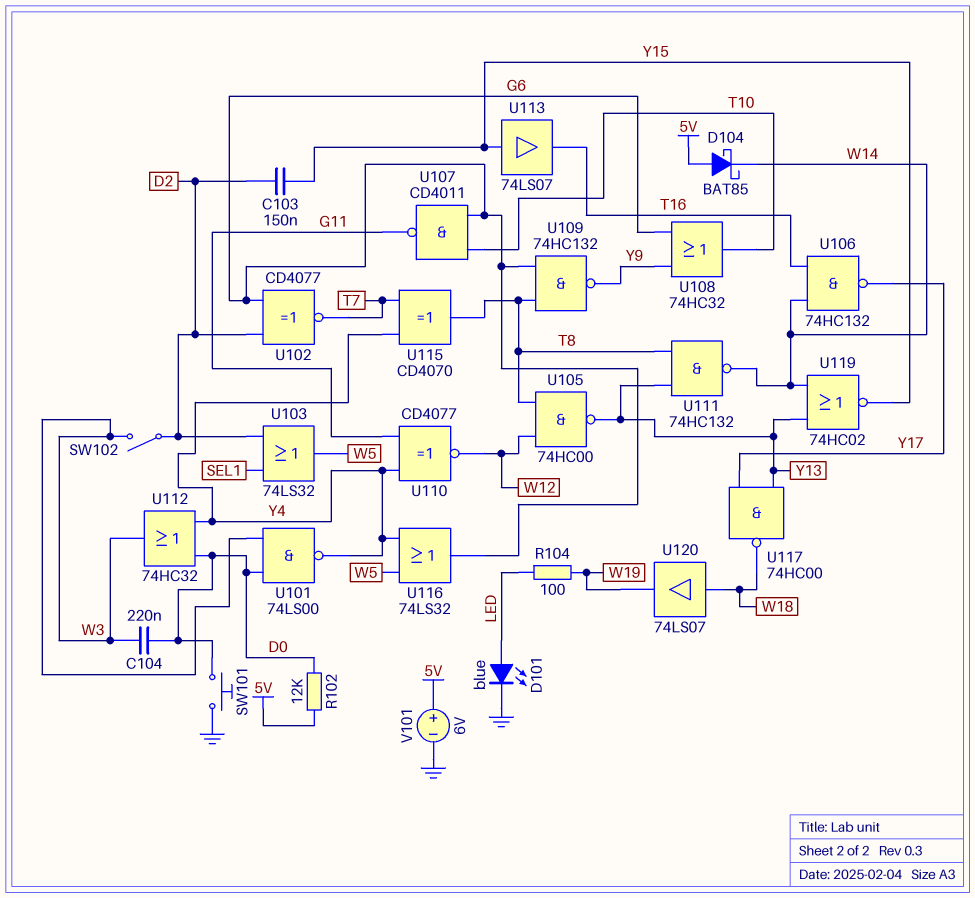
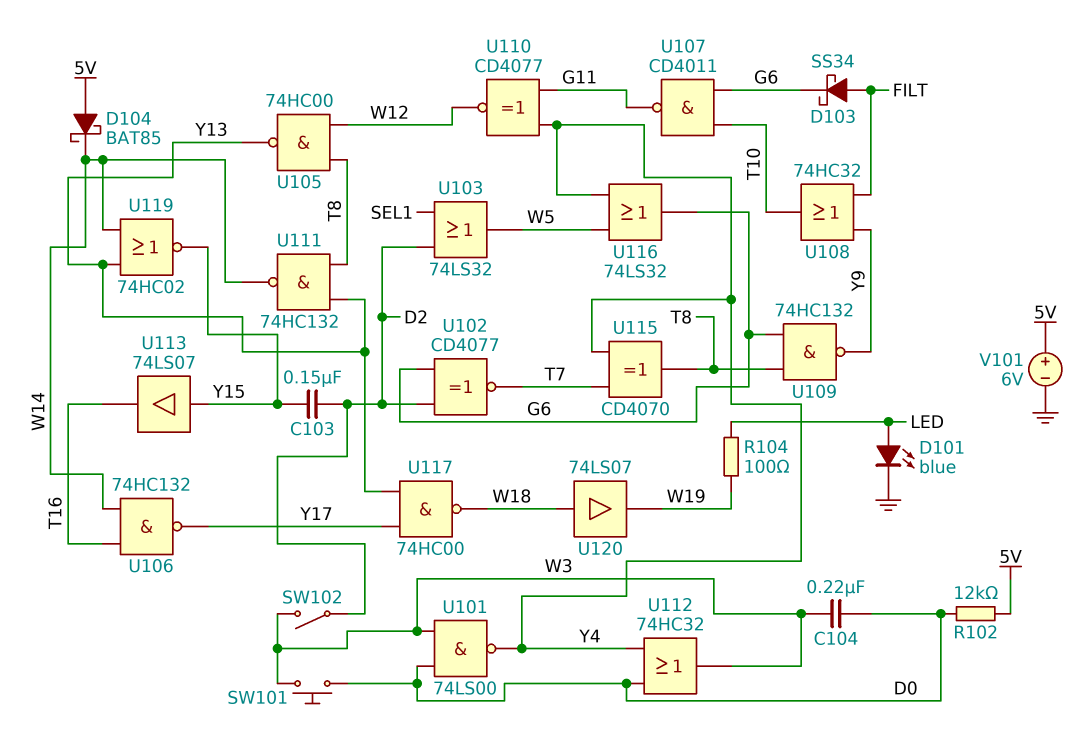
D103: none -> schottky SS34 (A FILT, K G6)
SW101: button (D0, GND) -> button (D0, W3)
U108: OR 74HC32 (in G6, in Y9, out T10) -> OR 74HC32 (in FILT, in Y9, out T10)

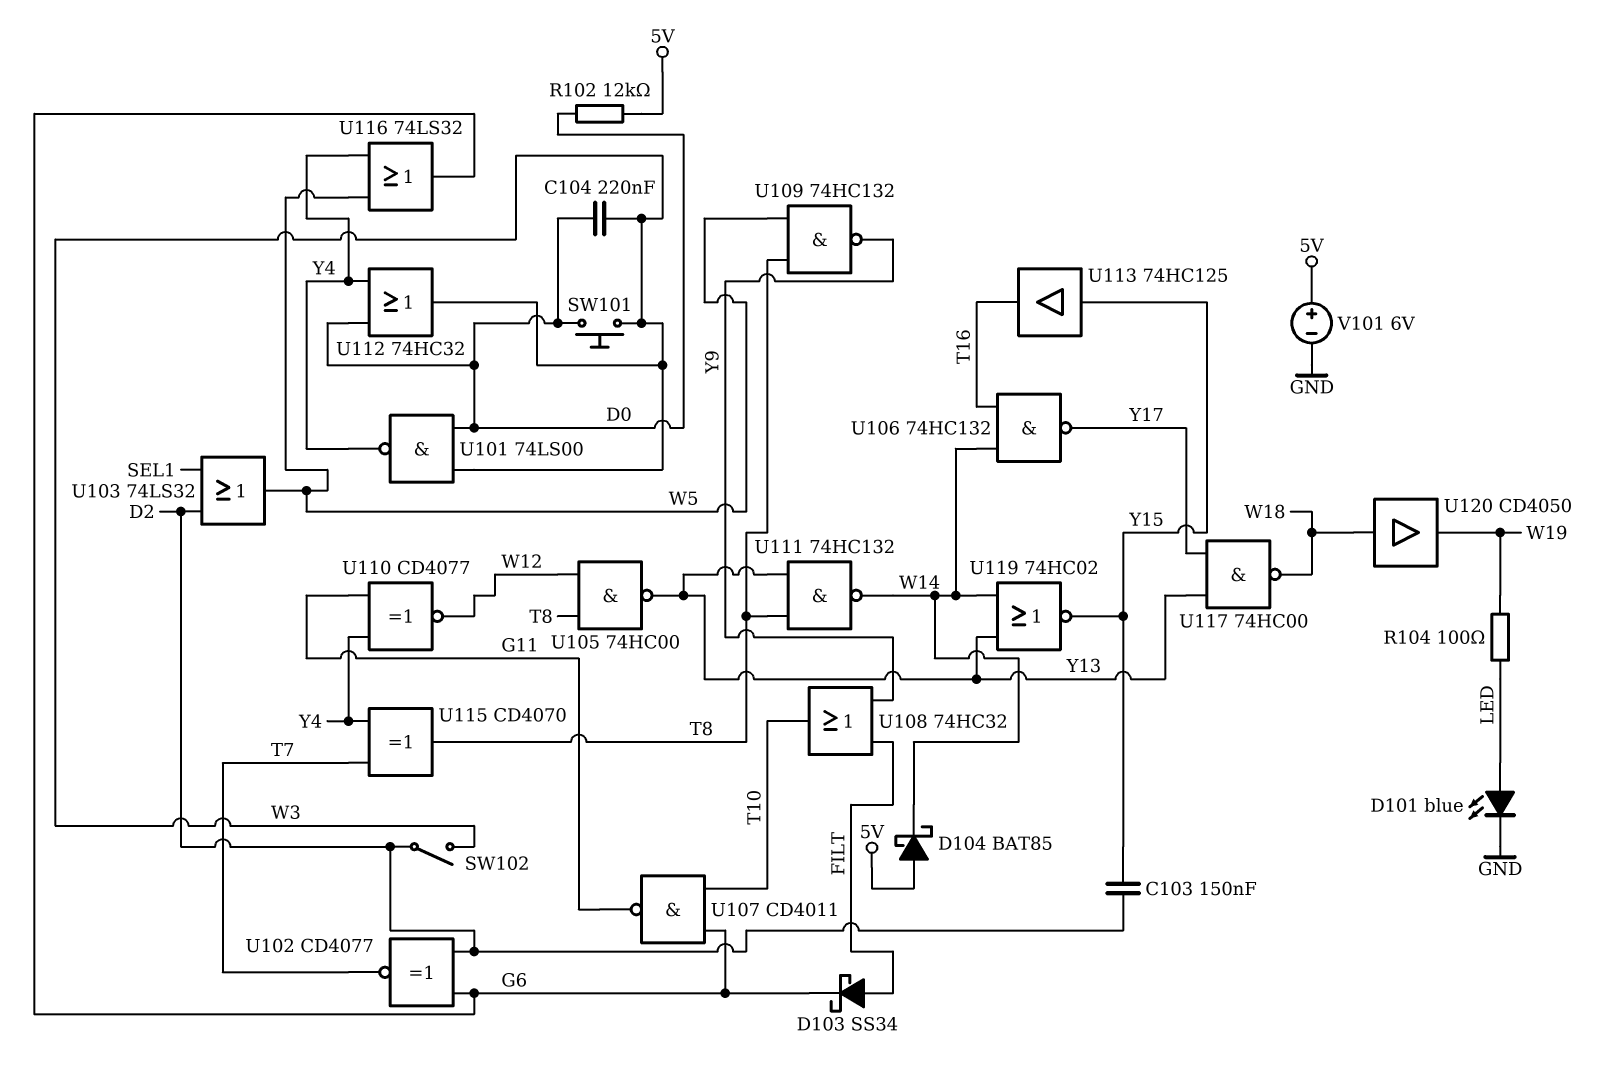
U109: NAND 74HC132 (in G6, in T8, out Y9) -> NAND 74HC132 (in T8, in W5, out Y9)
U113: buffer 74LS07 (in Y15, out T16) -> buffer 74HC125 (in Y15, out T16)
U120: buffer 74LS07 (in W18, out W19) -> buffer CD4050 (in W18, out W19)

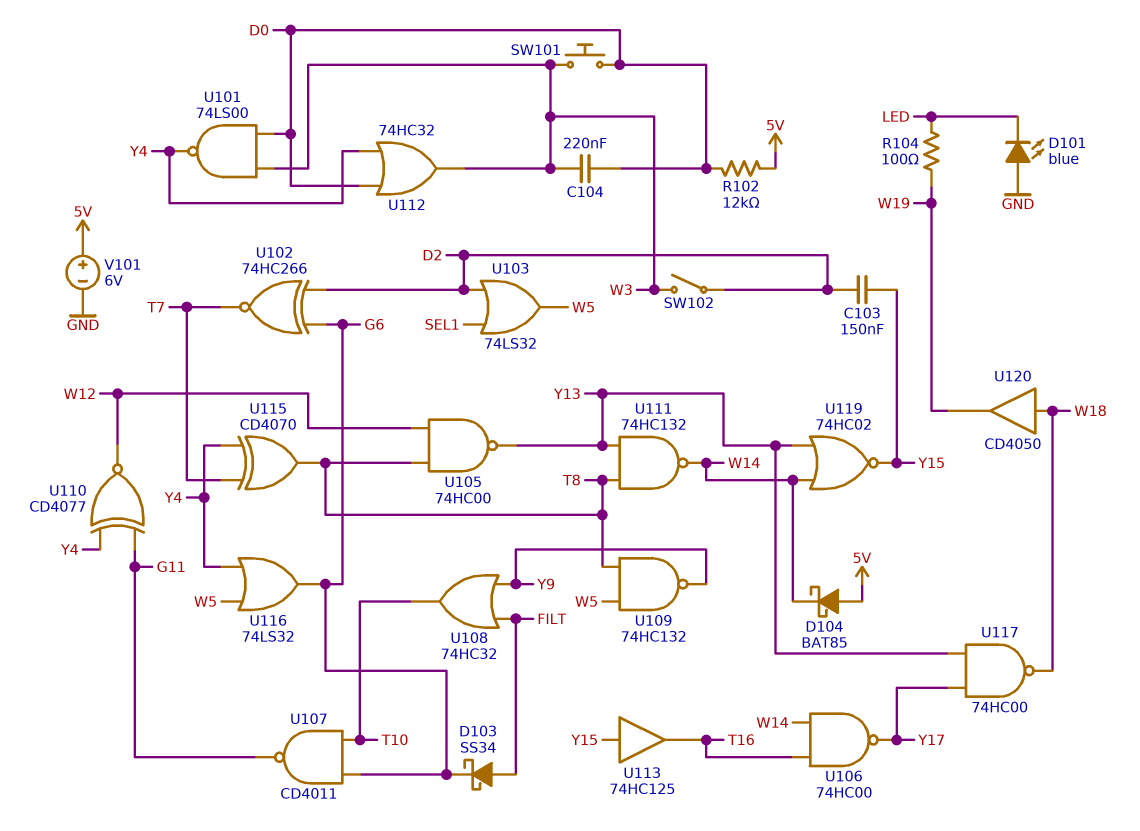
D101: LED blue (A LED, K GND) -> LED blue (A GND, K LED)
U102: XNOR CD4077 (in D2, in G6, out T7) -> XNOR 74HC266 (in D2, in G6, out T7)
U106: NAND 74HC132 (in T16, in W14, out Y17) -> NAND 74HC00 (in T16, in W14, out Y17)

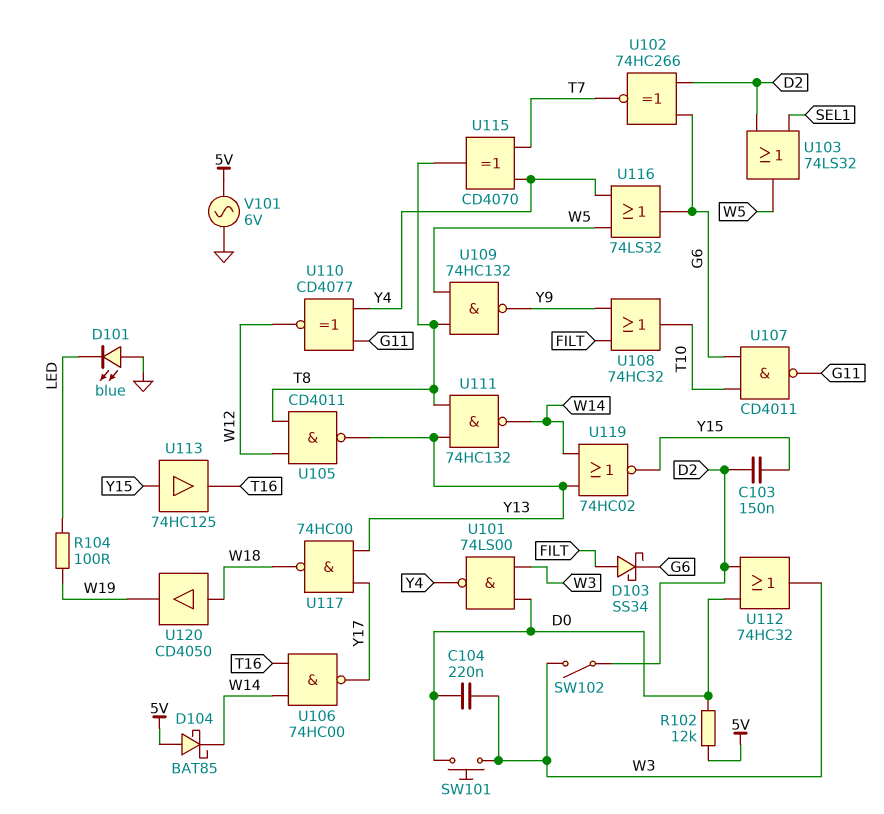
U105: NAND 74HC00 (in T8, in W12, out Y13) -> NAND CD4011 (in T8, in W12, out Y13)
U112: OR 74HC32 (in D0, in Y4, out W3) -> OR 74HC32 (in D0, in D2, out W3)
V101: 6V (plus 5V, minus GND) -> AC 6V (5V, GND)

